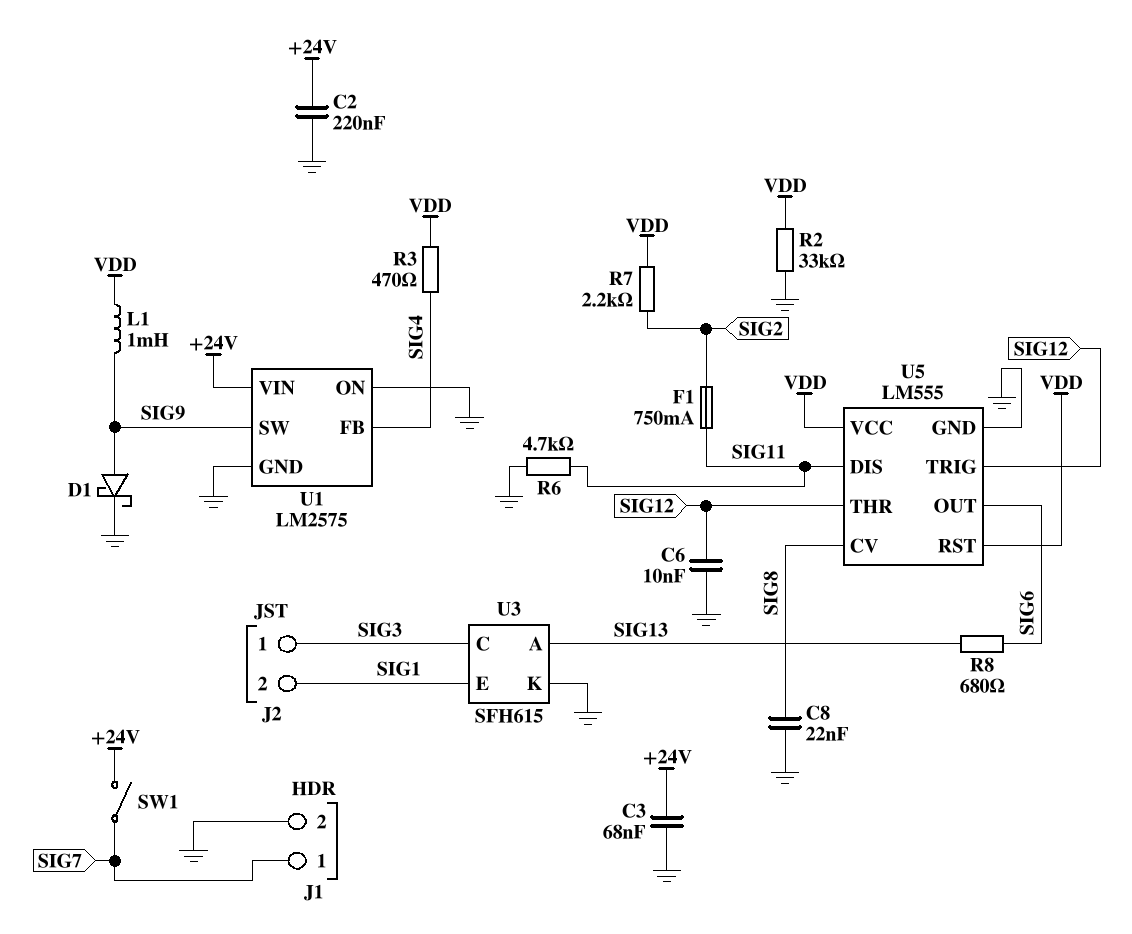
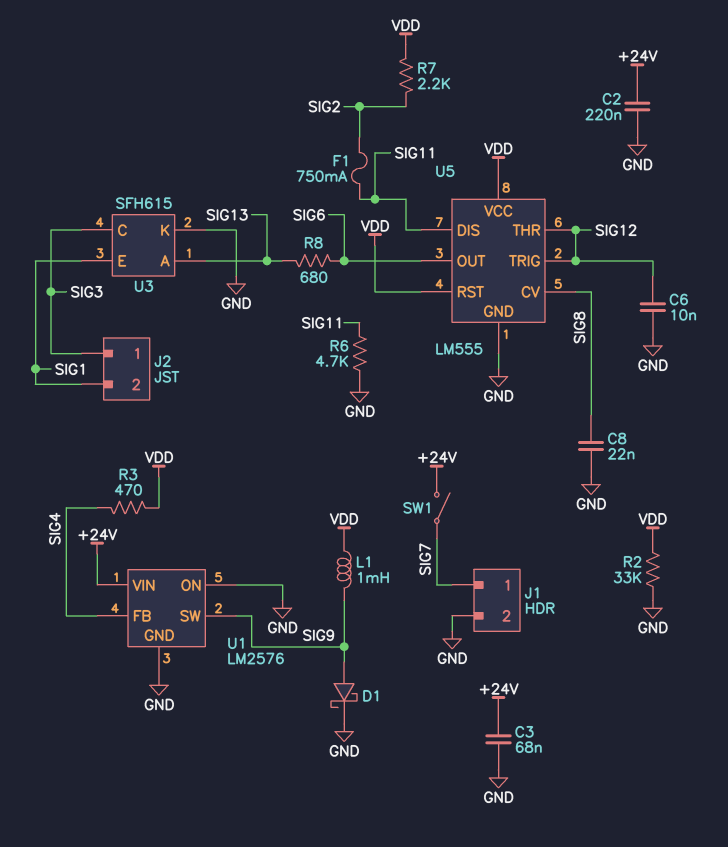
U1: LM2575 -> LM2576

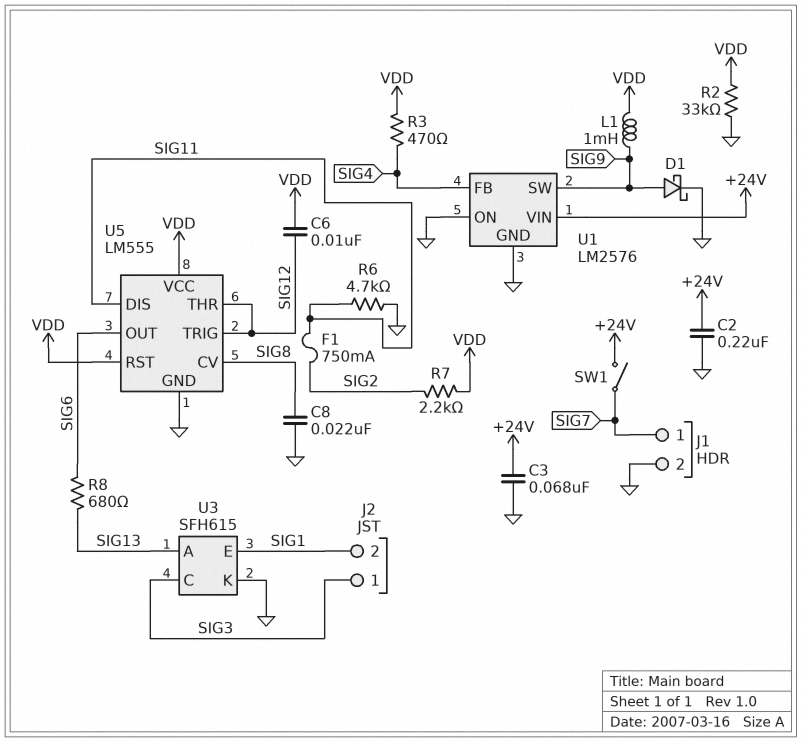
C6: 10nF (GND, SIG12) -> 10nF (SIG12, VDD)

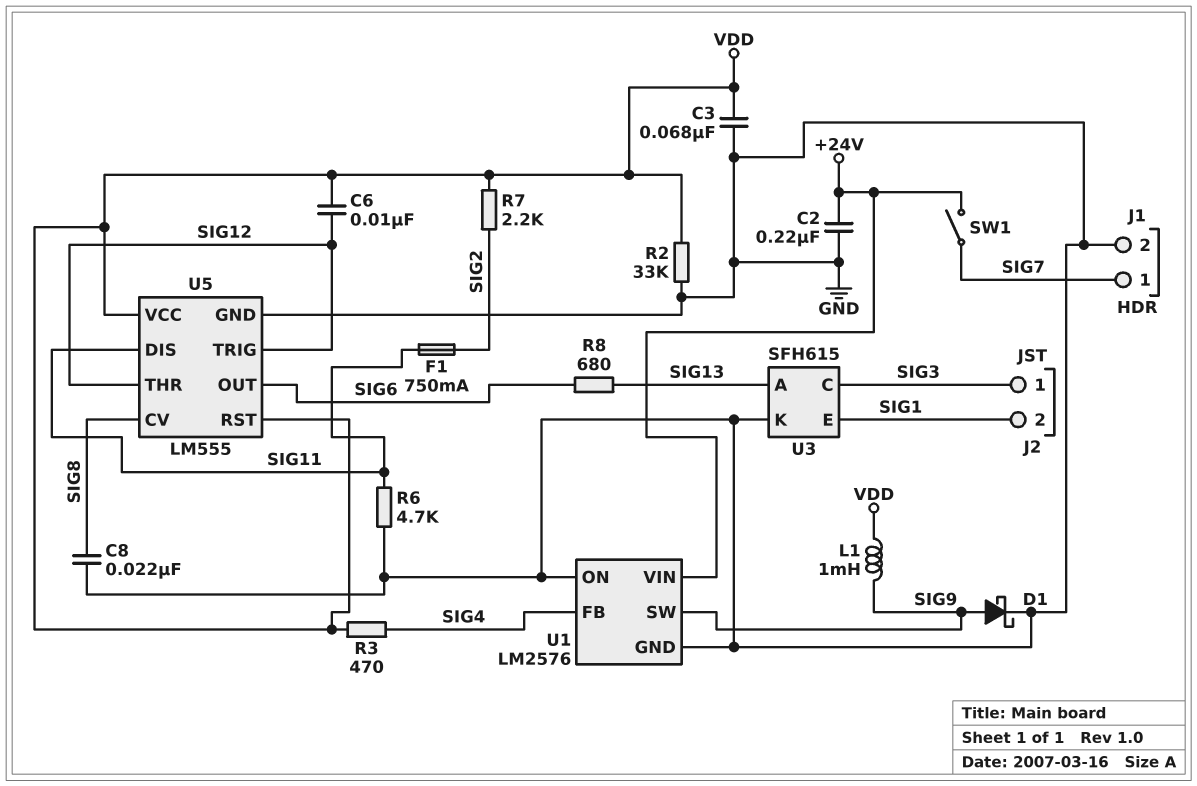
C3: 68nF (+24V, GND) -> 68nF (GND, VDD)

